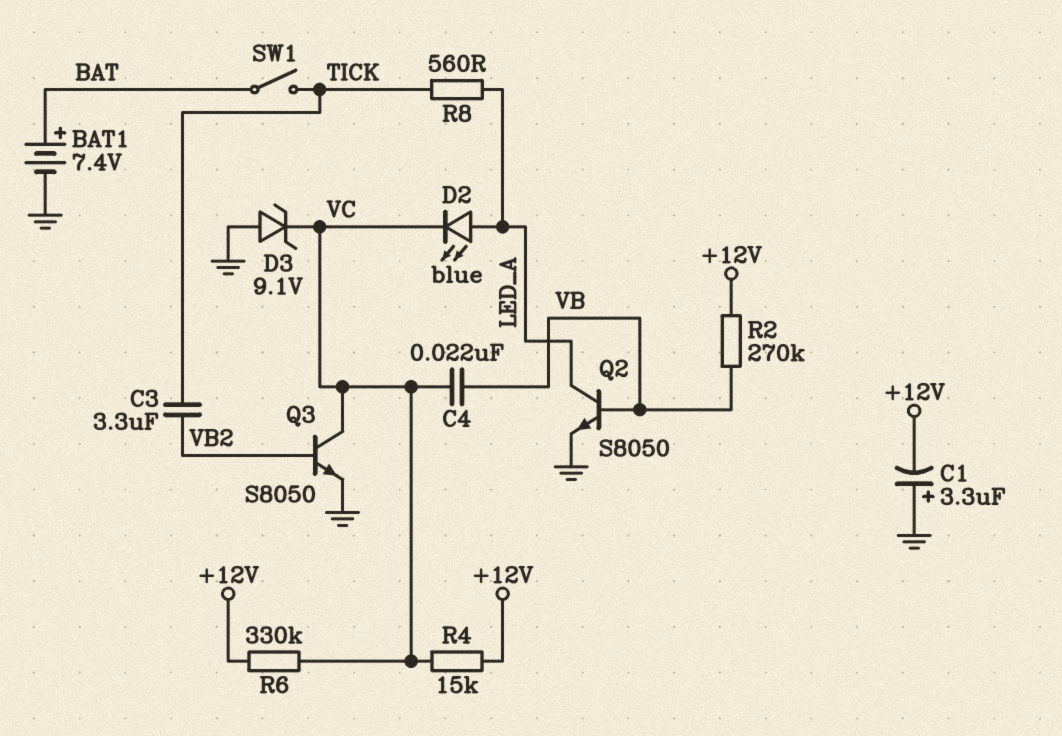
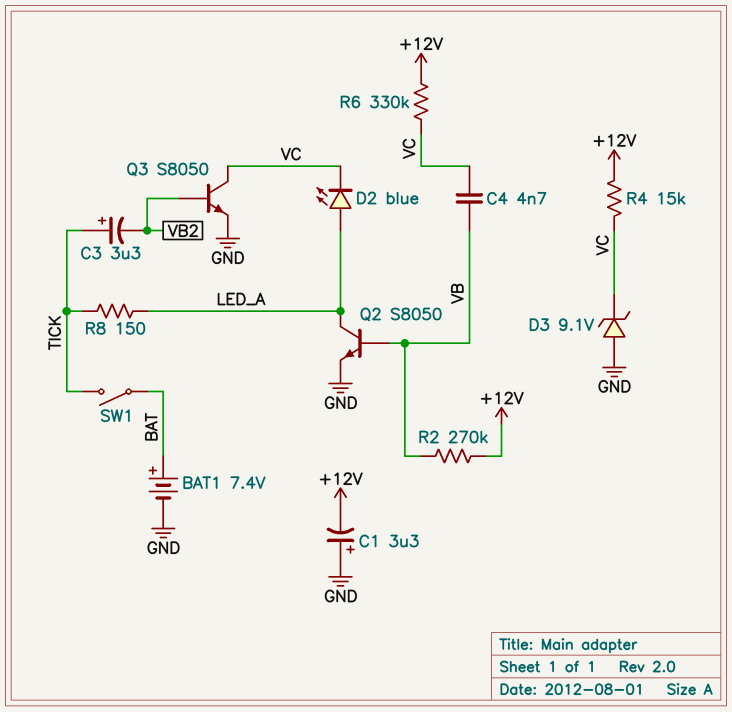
C3: 3.3uF (TICK, VB2) -> 3.3uF (plus TICK, minus VB2)
C4: 22nF (VB, VC) -> 4.7nF (VB, VC)
R8: 560 (LED_A, TICK) -> 150 (LED_A, TICK)

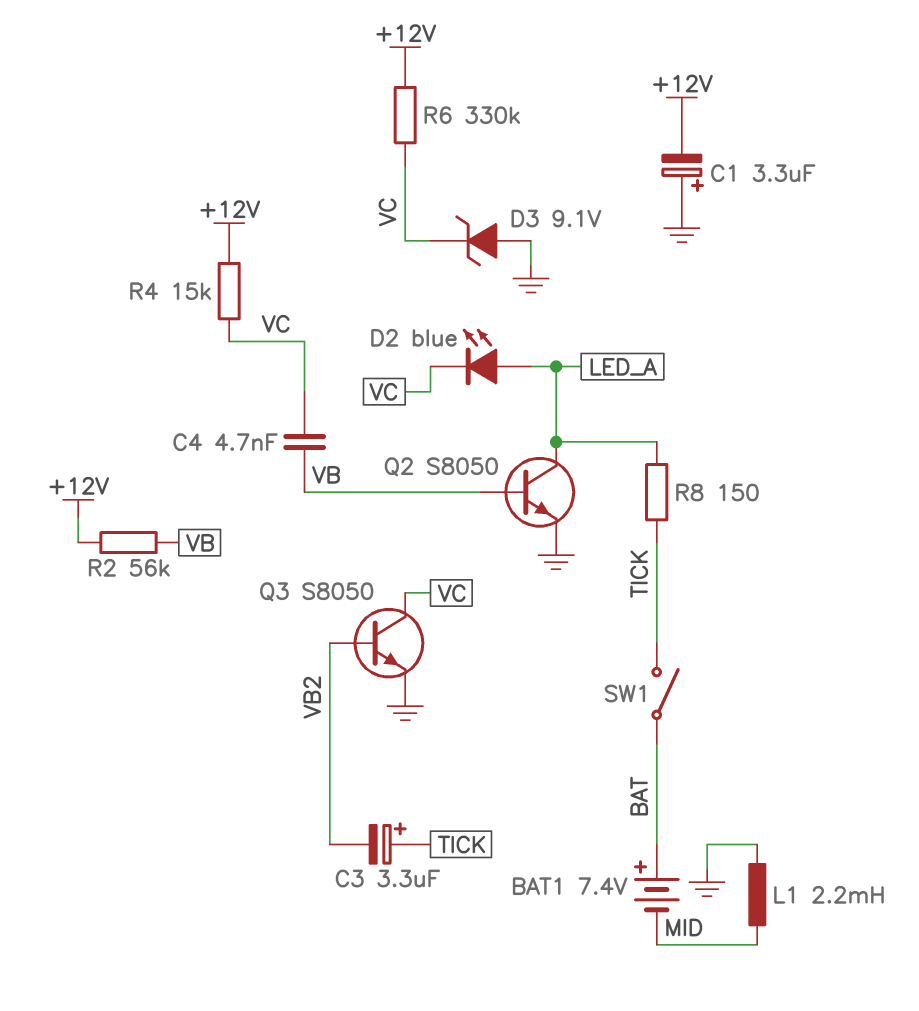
BAT1: 7.4V (plus BAT, minus GND) -> 7.4V (plus BAT, minus MID)
L1: none -> 2.2mH (GND, MID)
R2: 270k (+12V, VB) -> 56k (+12V, VB)

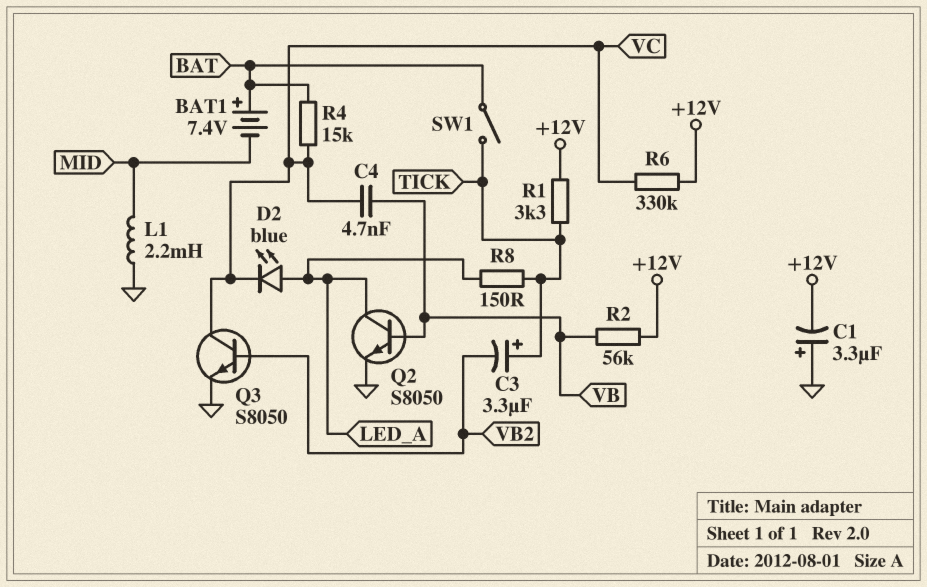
D3: zener 9.1V (A GND, K VC) -> none
R1: none -> 3.3k (+12V, TICK)
R4: 15k (+12V, VC) -> 15k (BAT, VC)

